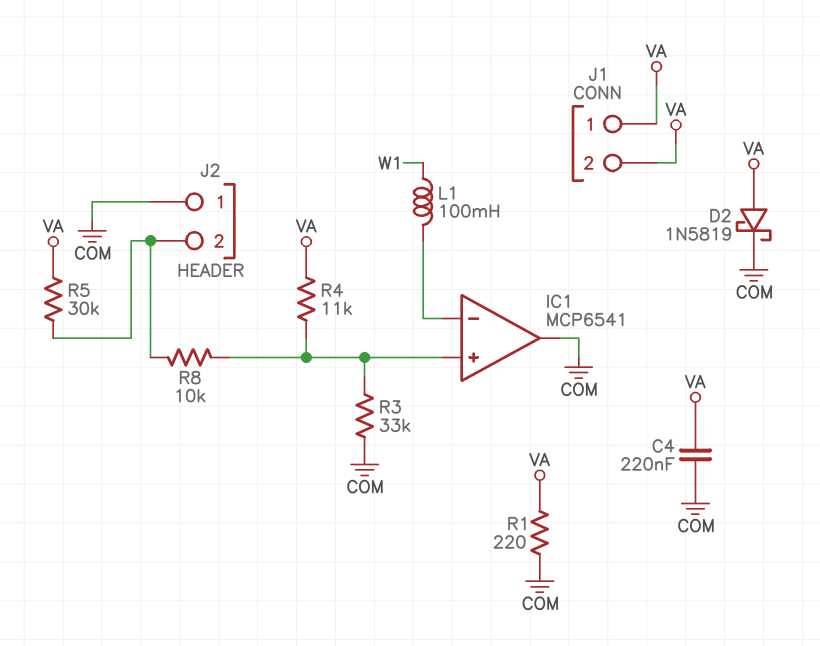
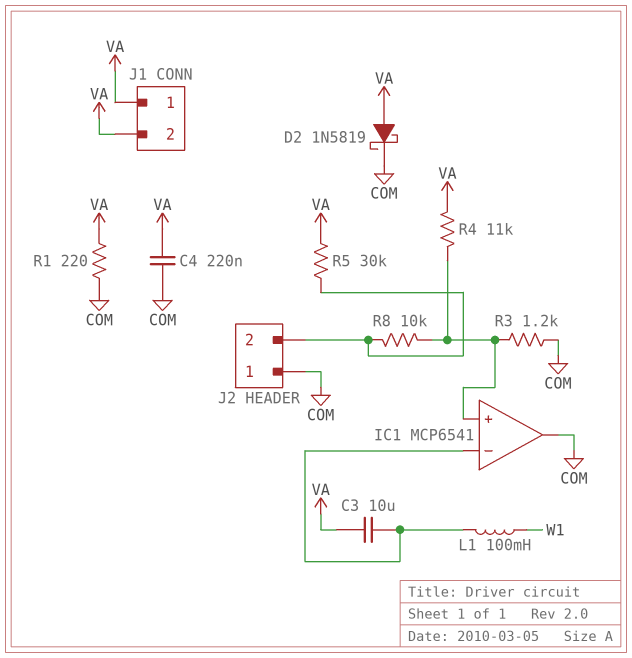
C3: none -> 10uF (IC1/in-, VA)
R3: 33k (COM, IC1/in+) -> 1.2k (COM, IC1/in+)

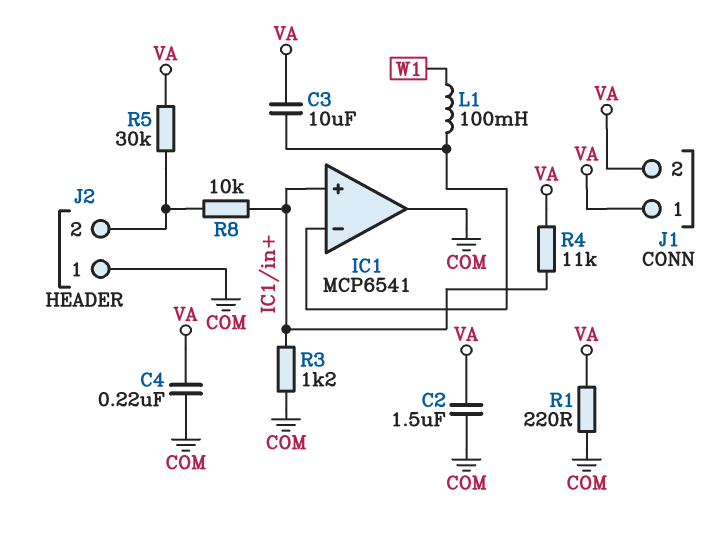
C2: none -> 1.5uF (COM, VA)
D2: schottky 1N5819 (A VA, K COM) -> none

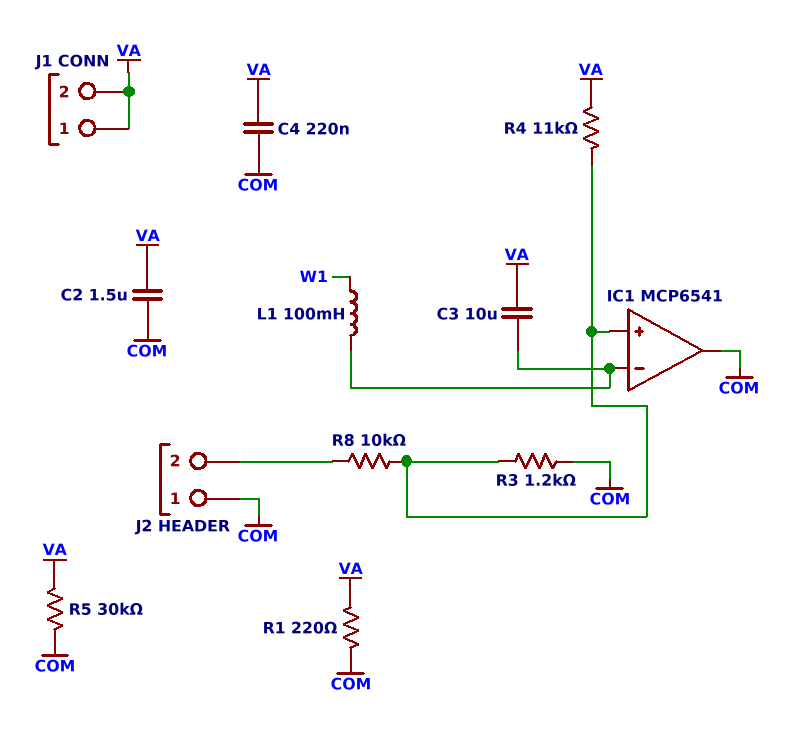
R5: 30k (J2/2, VA) -> 30k (COM, VA)

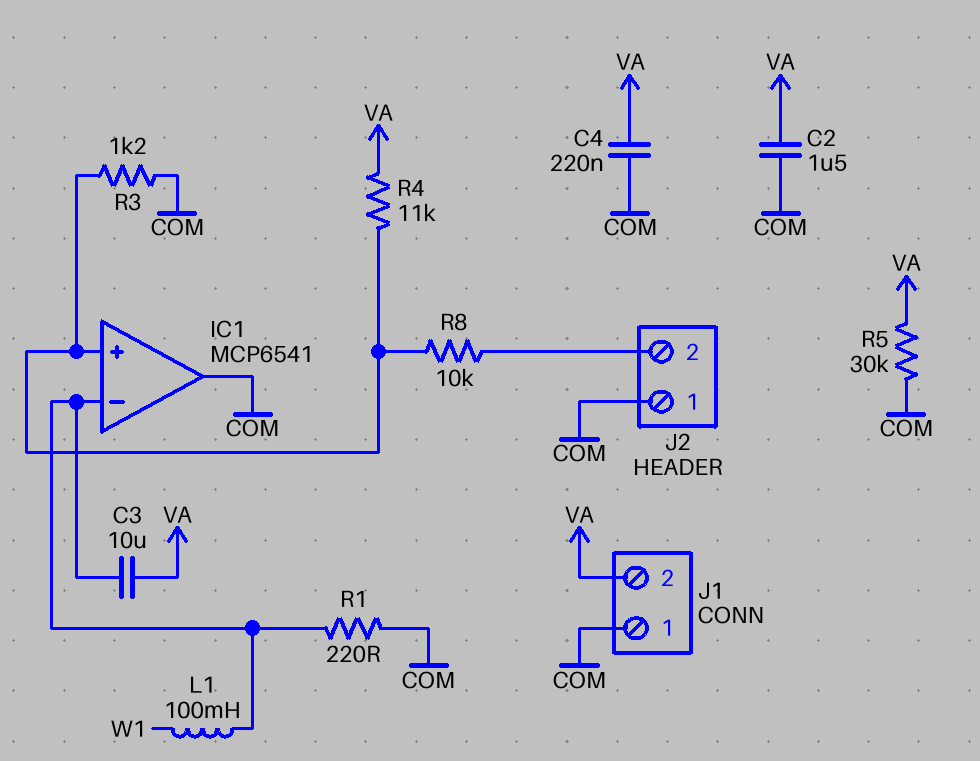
J1 pin 1: VA -> COM
R1: 220 (COM, VA) -> 220 (COM, IC1/in-)

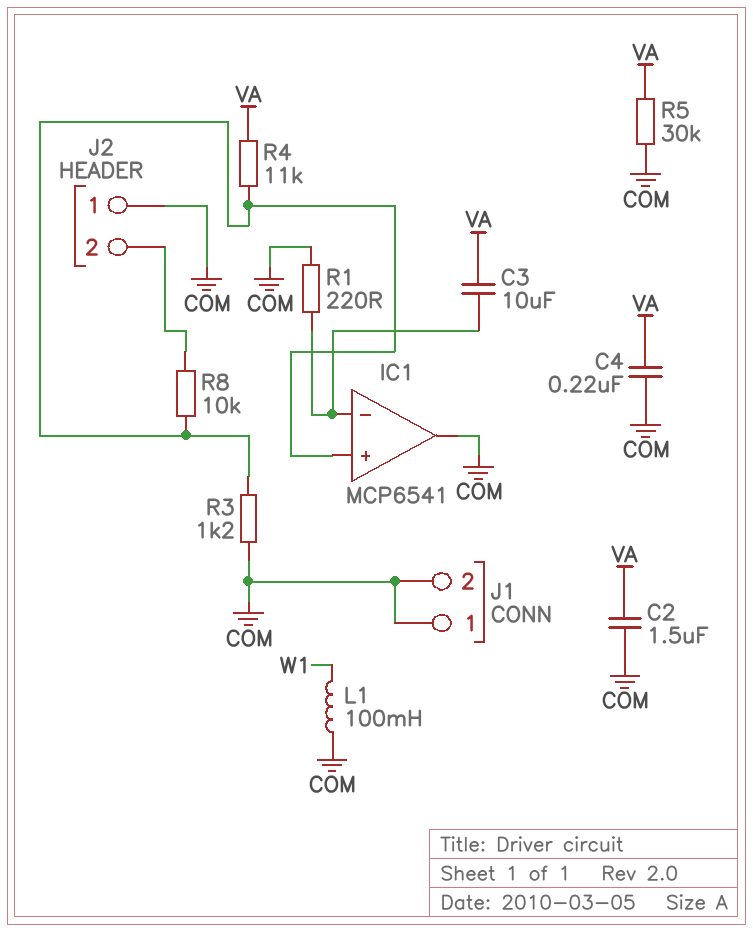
J1 pin 2: VA -> COM
L1: 100mH (IC1/in-, W1) -> 100mH (COM, W1)

